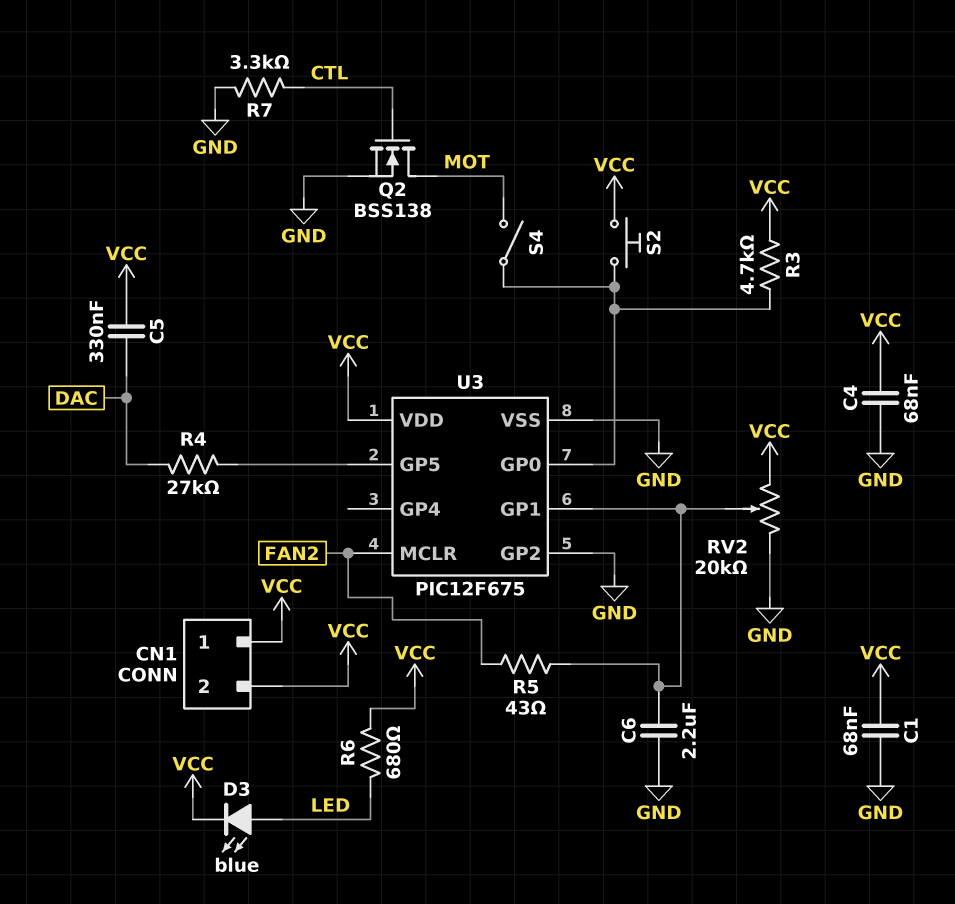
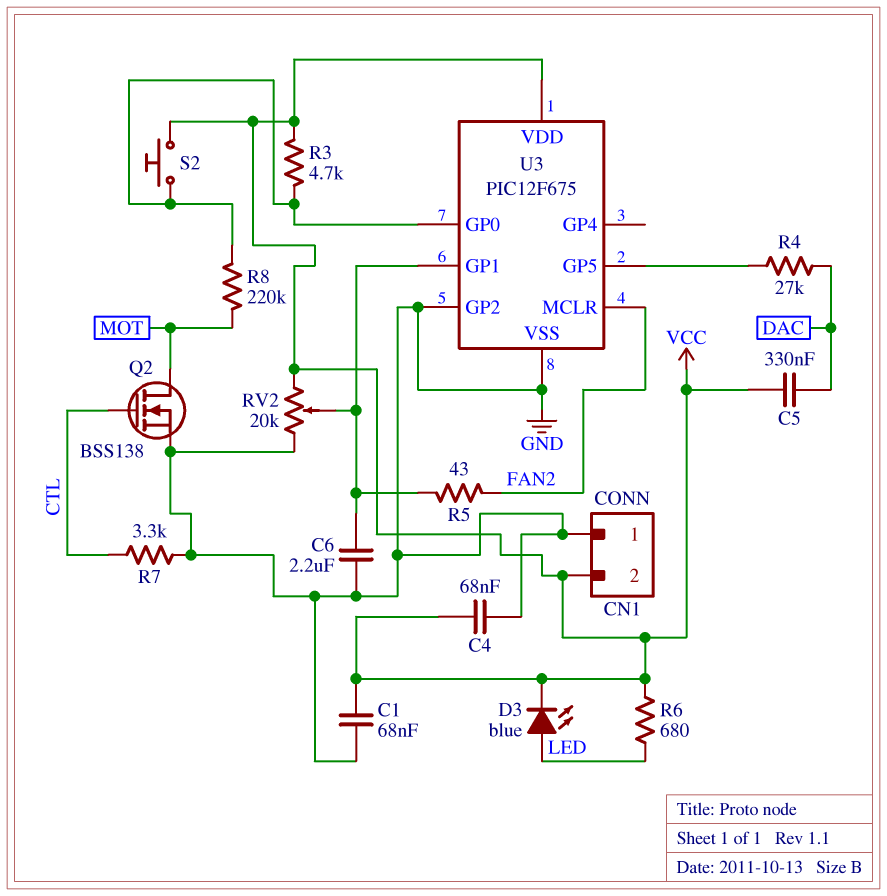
CN1 pin 1: VCC -> GND
R8: none -> 220k (MOT, U3/GP0)
S4: switch (MOT, U3/GP0) -> none

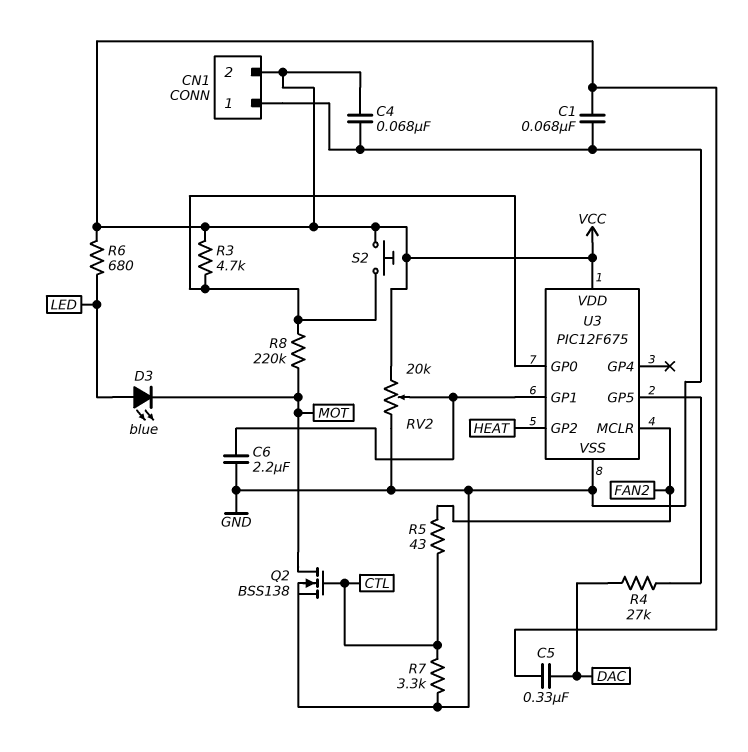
D3: LED blue (A LED, K VCC) -> LED blue (A LED, K MOT)
R5: 43 (FAN2, U3/GP1) -> 43 (CTL, FAN2)
U3 pin GP2: GND -> HEAT

